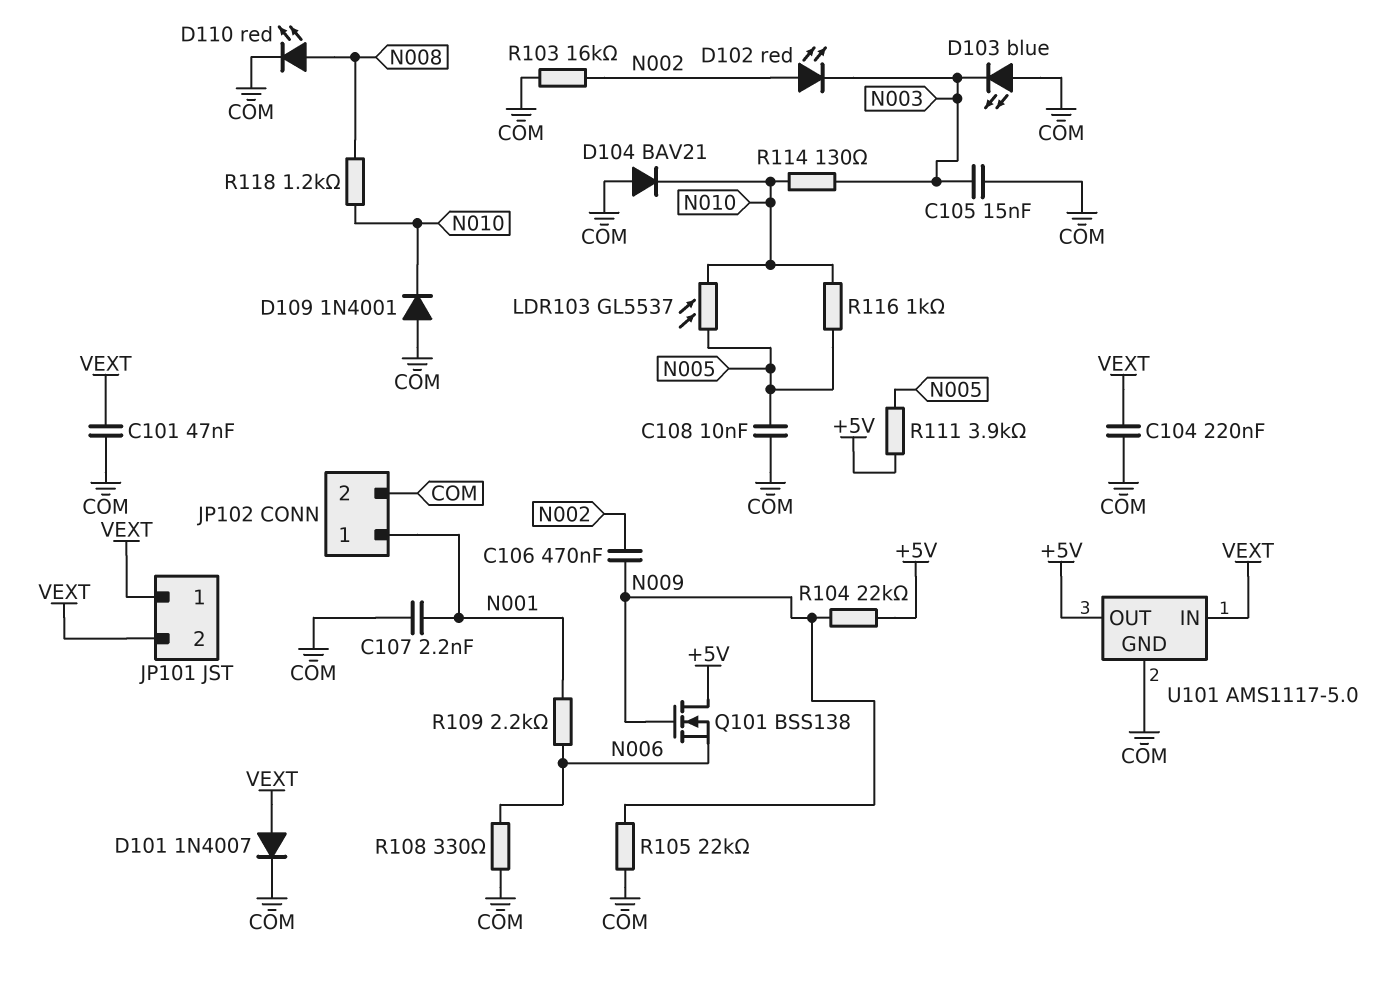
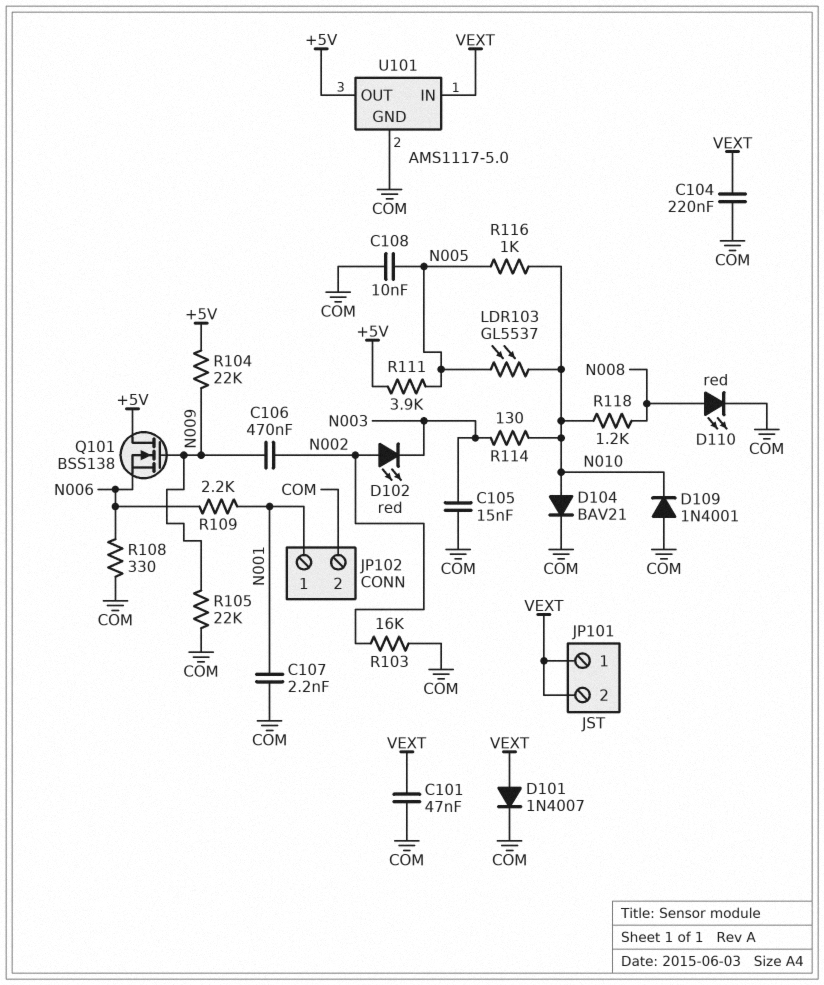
D103: LED blue (A COM, K N003) -> none
D104: diode BAV21 (A COM, K N010) -> diode BAV21 (A N010, K COM)

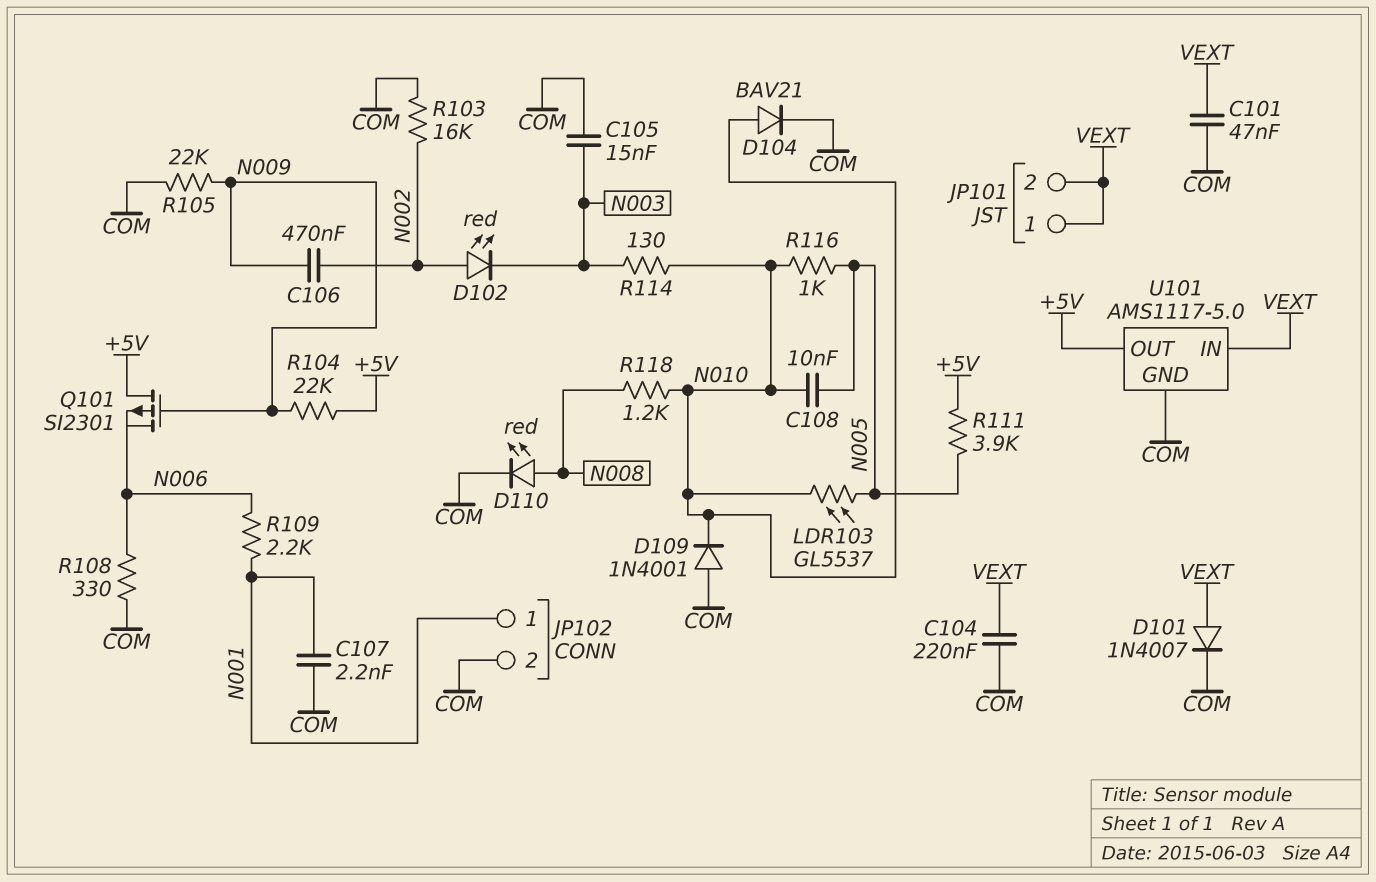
C108: 10nF (COM, N005) -> 10nF (N005, N010)
Q101: NMOS BSS138 (G N009, D +5V, S N006) -> PMOS SI2301 (G N009, D +5V, S N006)

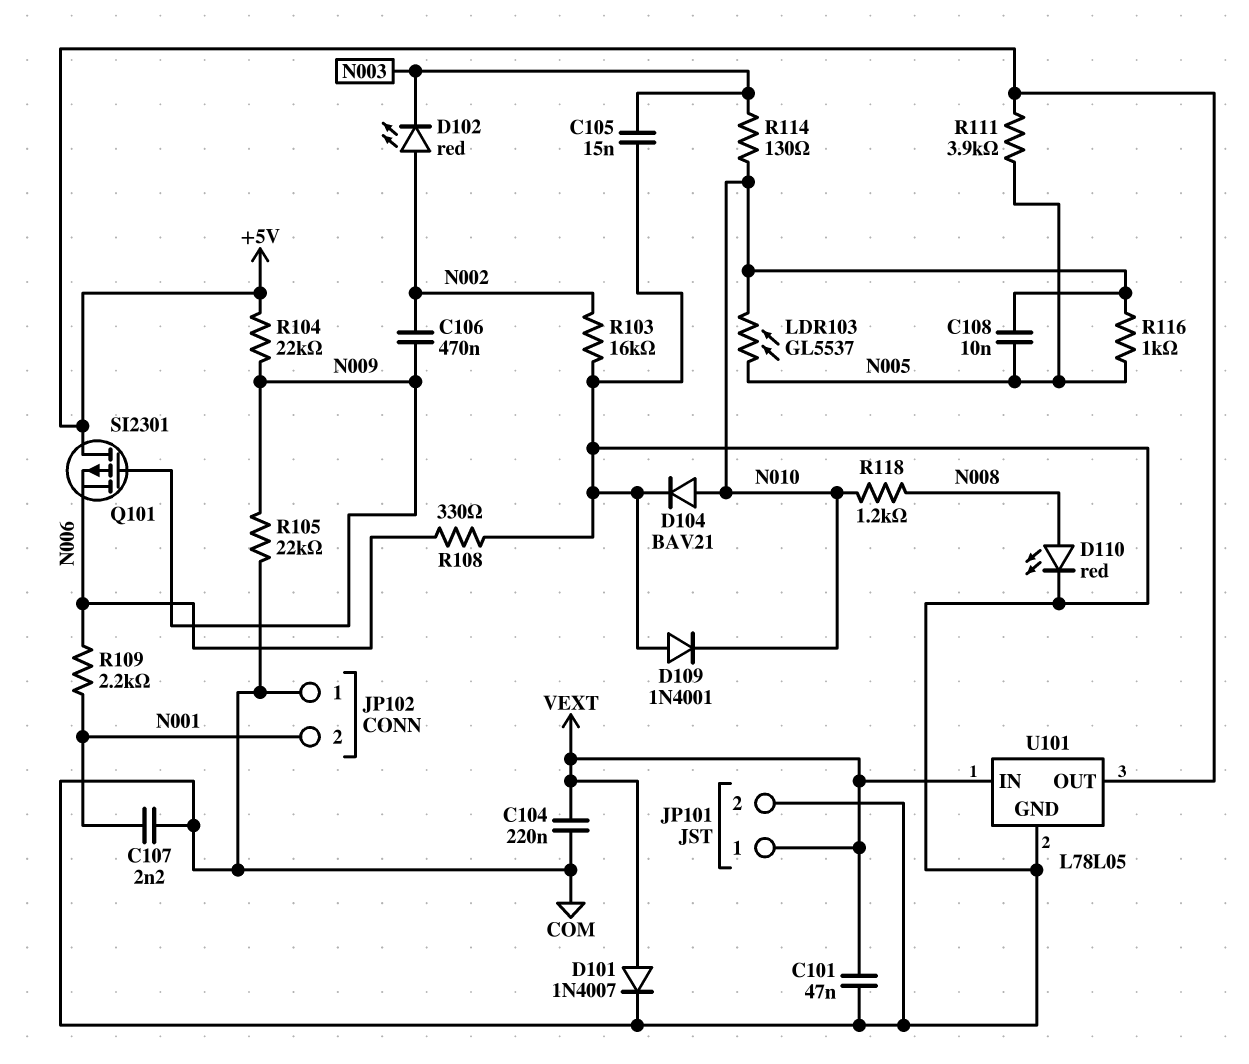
JP101 pin 2: VEXT -> COM
JP102 pin 1: N001 -> COM
JP102 pin 2: COM -> N001
U101: AMS1117-5.0 -> L78L05

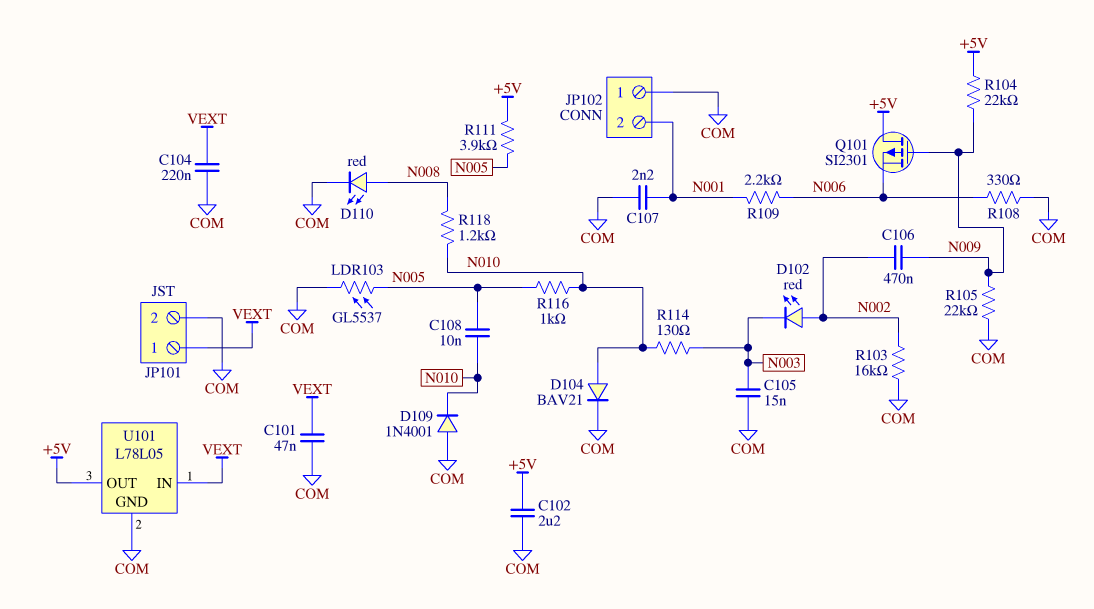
C102: none -> 2.2uF (+5V, COM)
D101: diode 1N4007 (A VEXT, K COM) -> none
LDR103: GL5537 (N005, N010) -> GL5537 (COM, N005)

